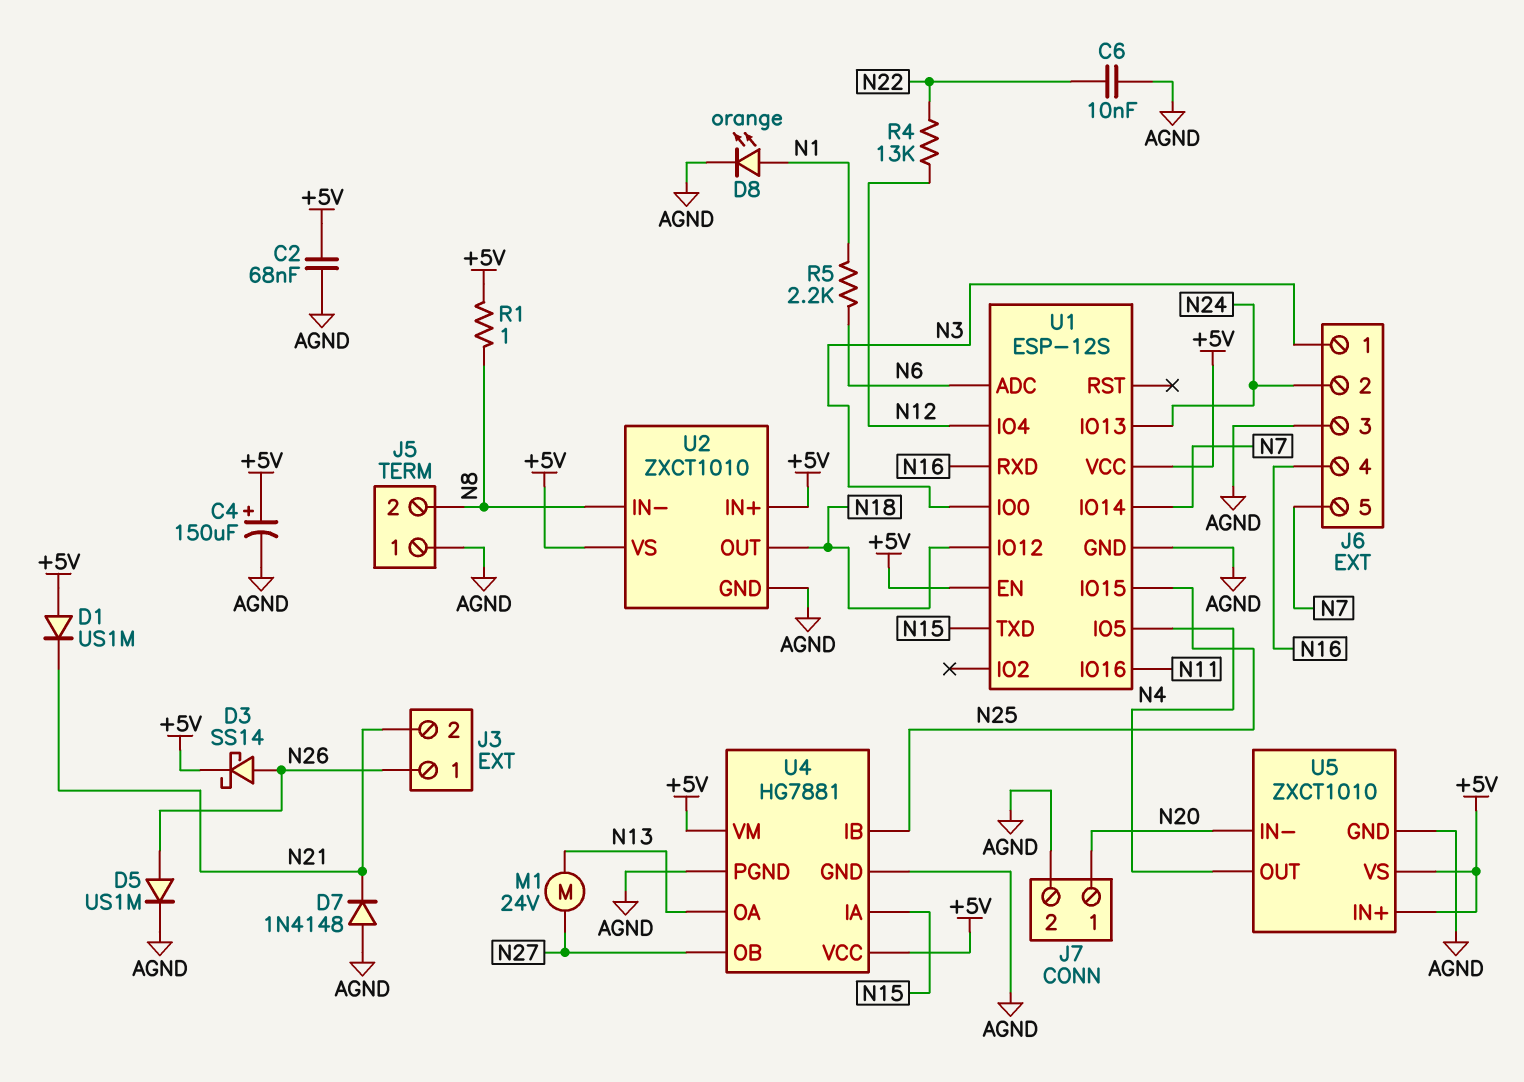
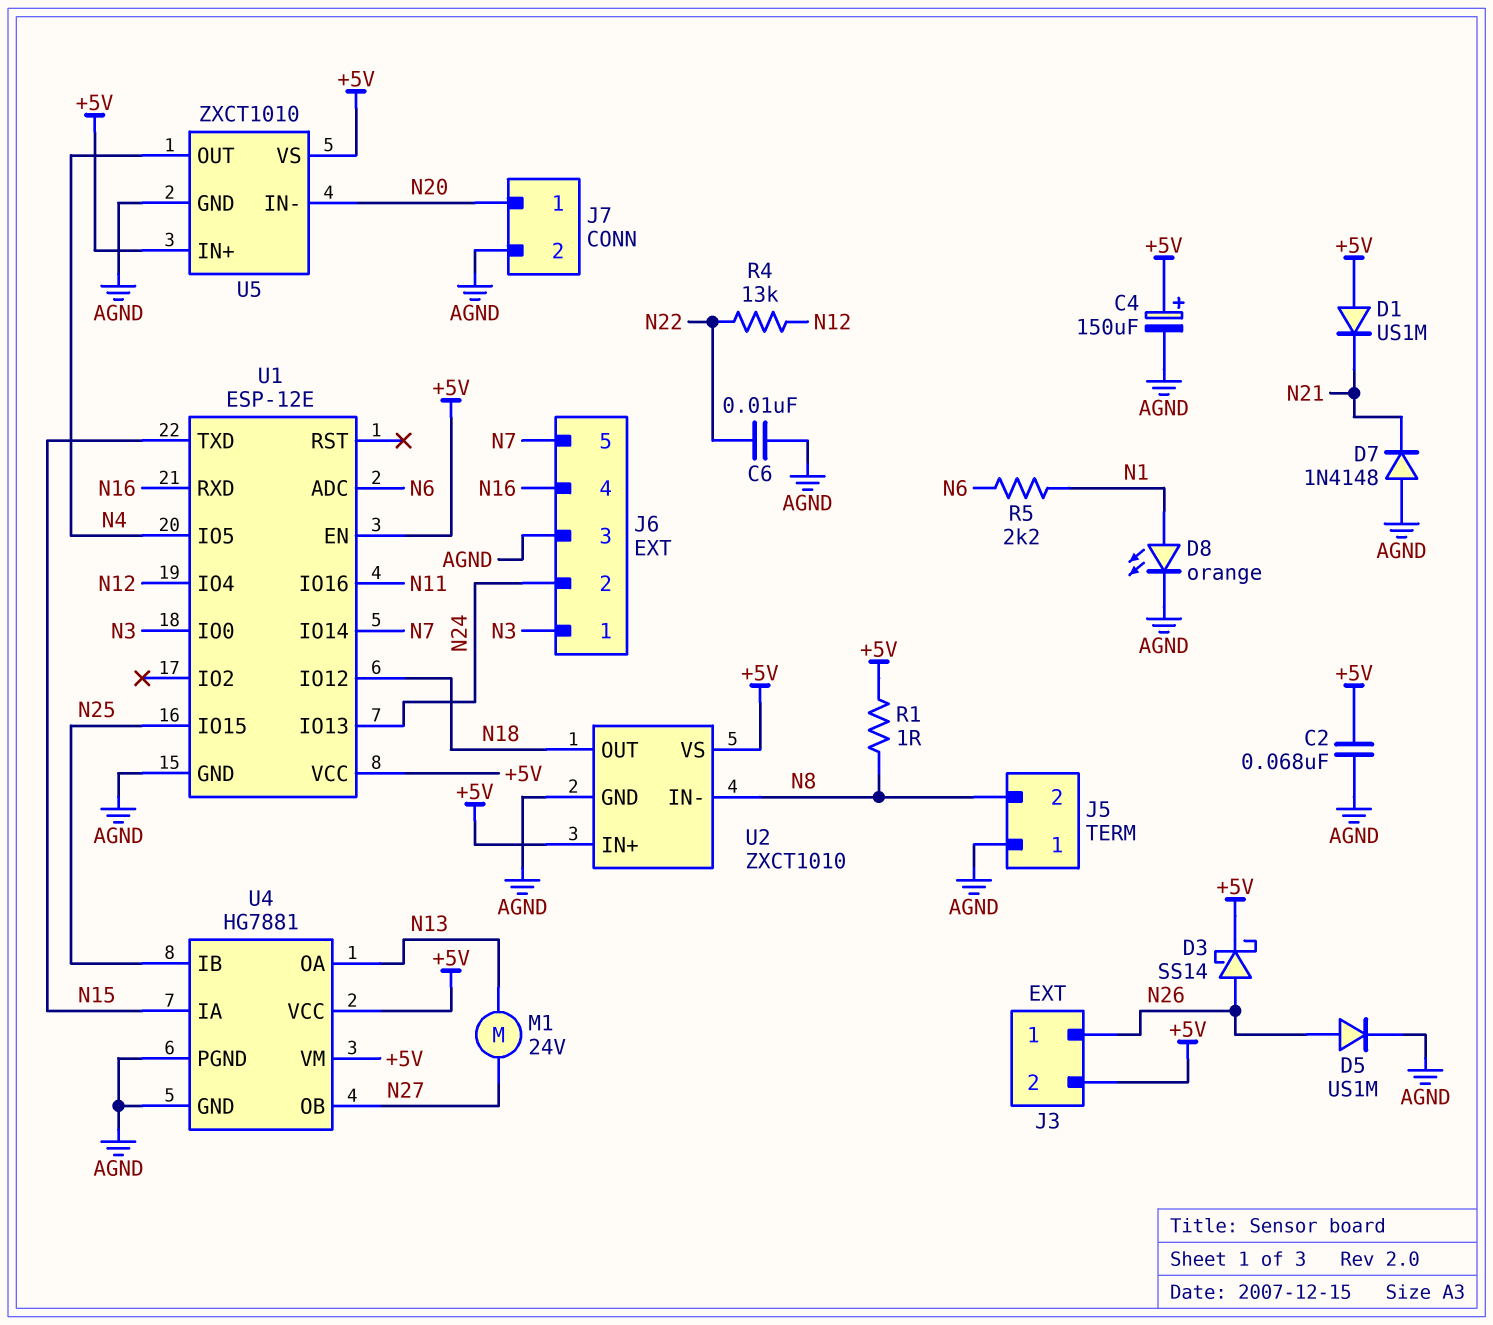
J3 pin 2: N21 -> +5V
U1: ESP-12S -> ESP-12E

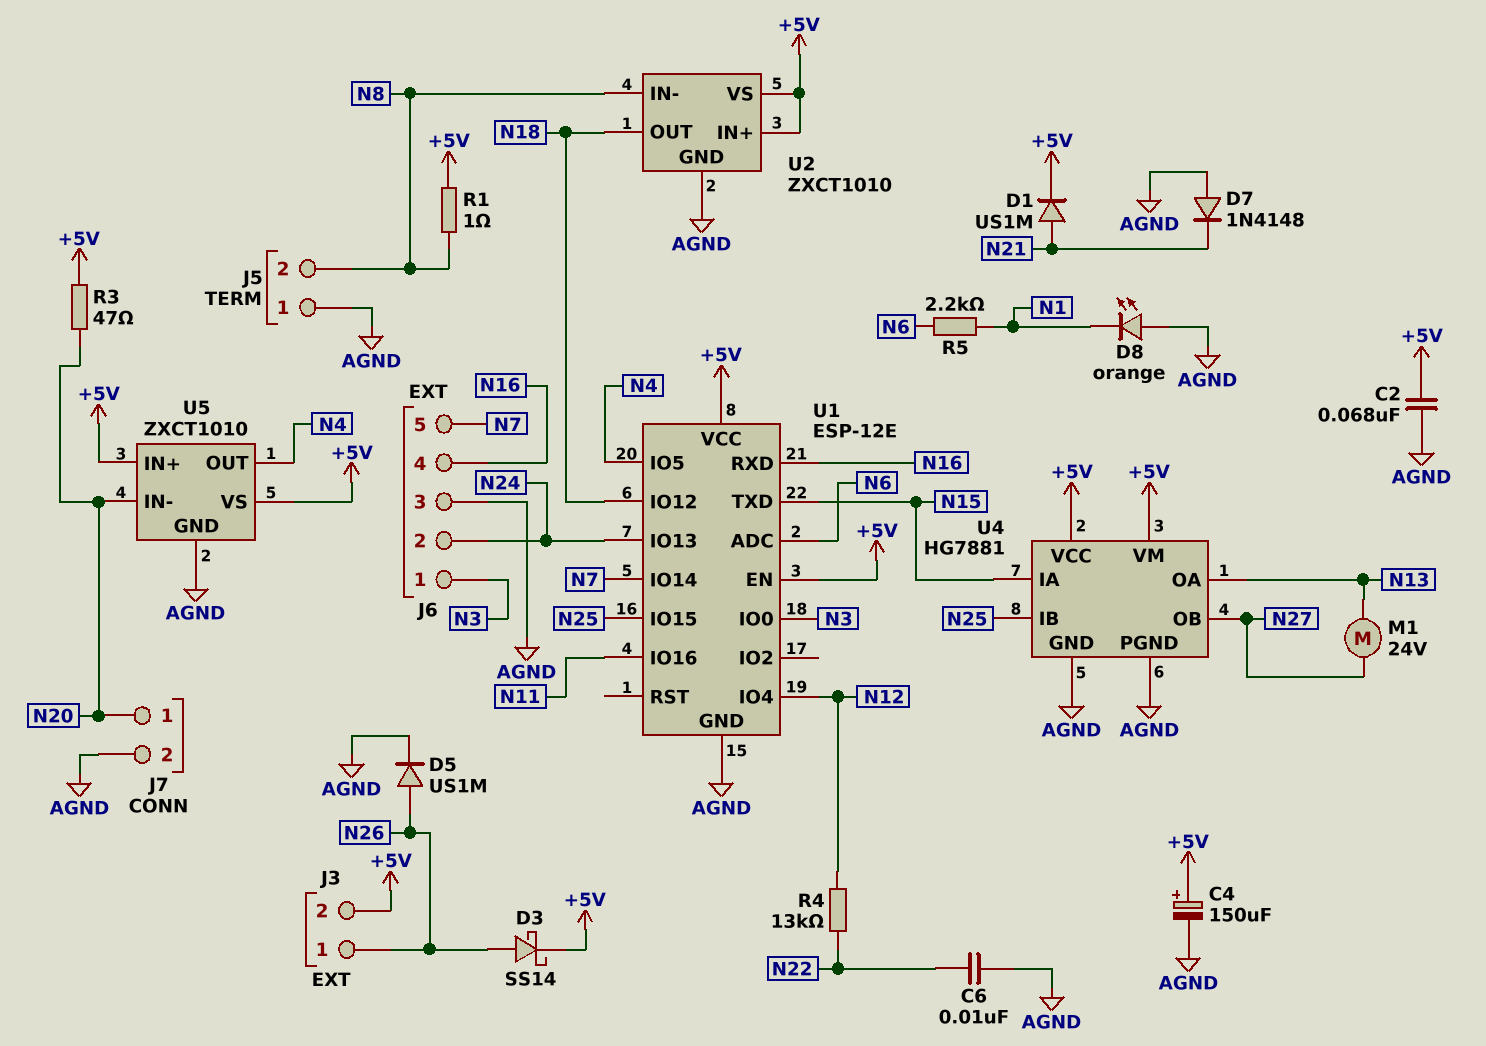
D1: diode US1M (A +5V, K N21) -> diode US1M (A N21, K +5V)
D8: LED orange (A N1, K AGND) -> LED orange (A AGND, K N1)
R3: none -> 47 (+5V, N20)

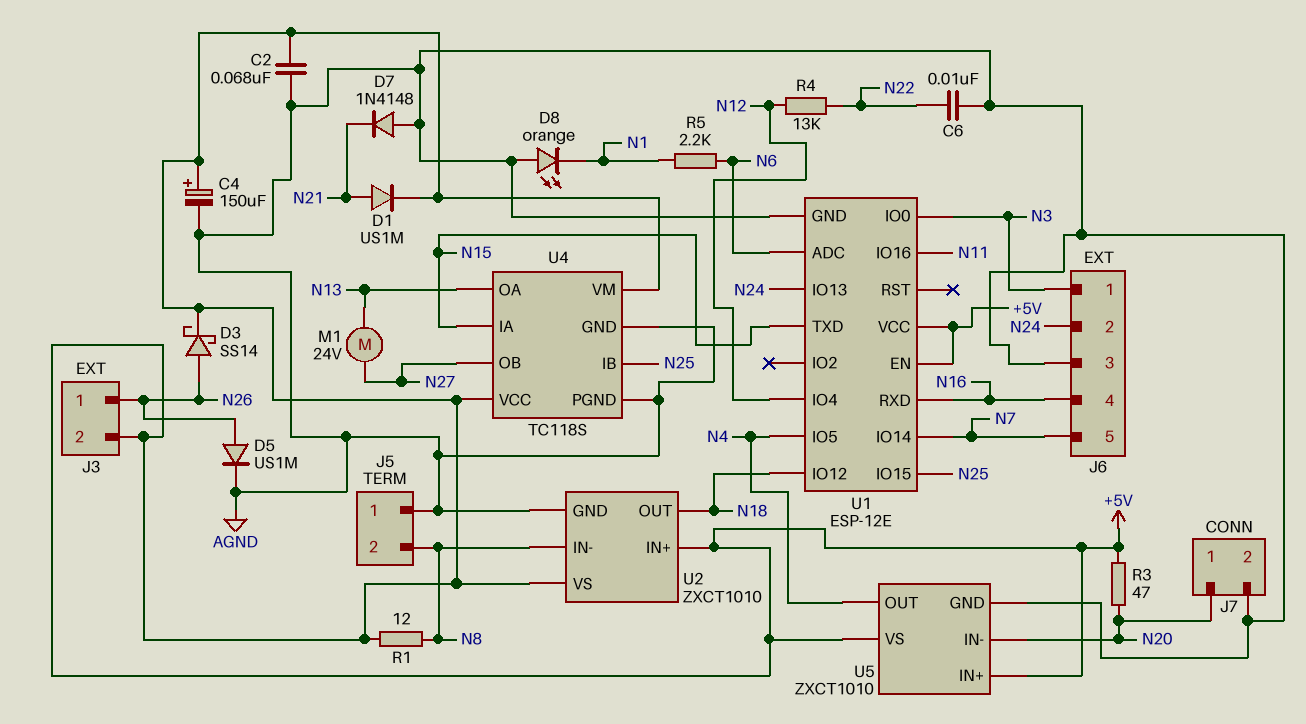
R1: 1 (+5V, N8) -> 12 (+5V, N8)
U4: HG7881 -> TC118S

